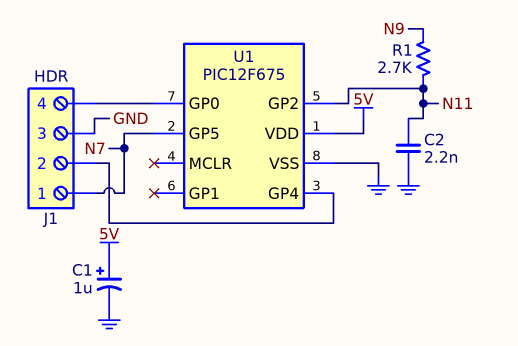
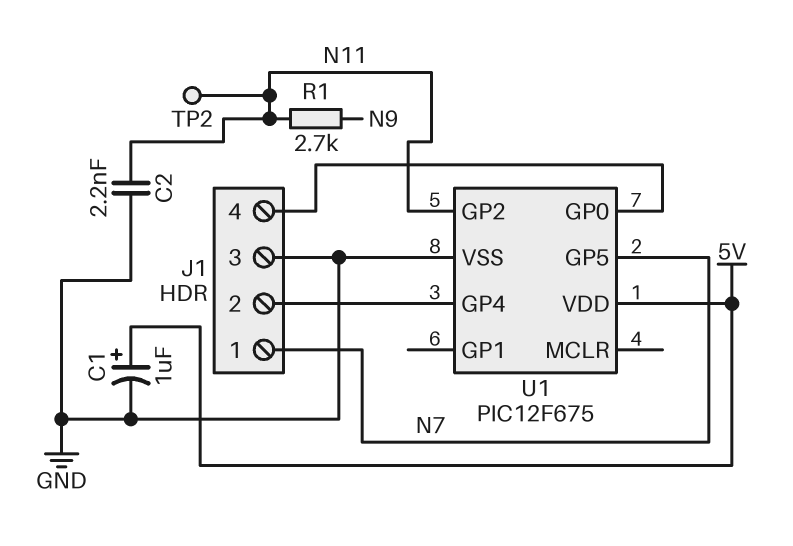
TP2: none -> test point (N11)

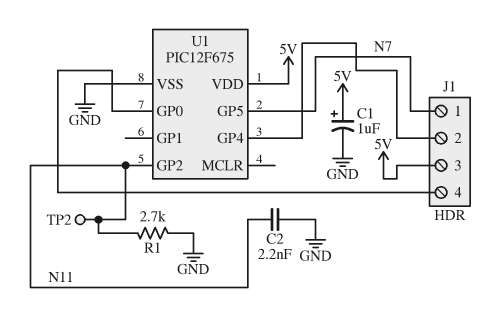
J1 pin 3: GND -> 5V
R1: 2.7k (N9, N11) -> 2.7k (GND, N11)

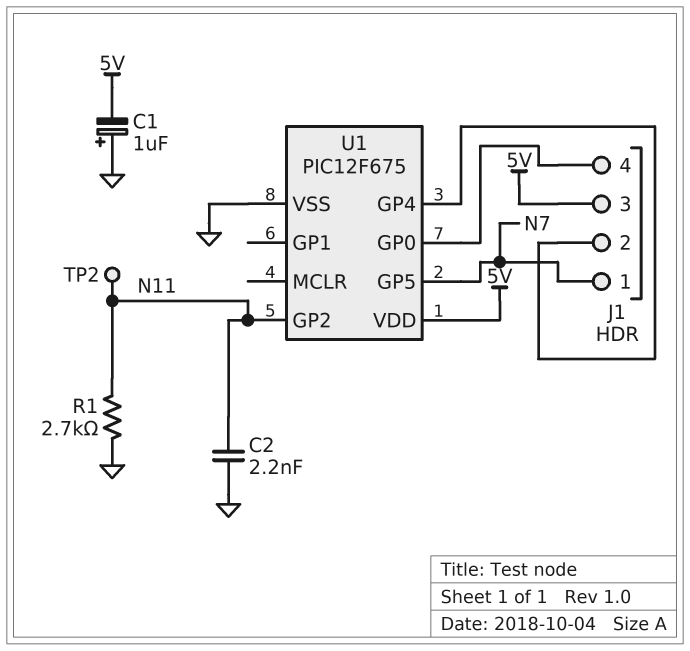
C1: 1uF (plus 5V, minus GND) -> 1uF (plus GND, minus 5V)

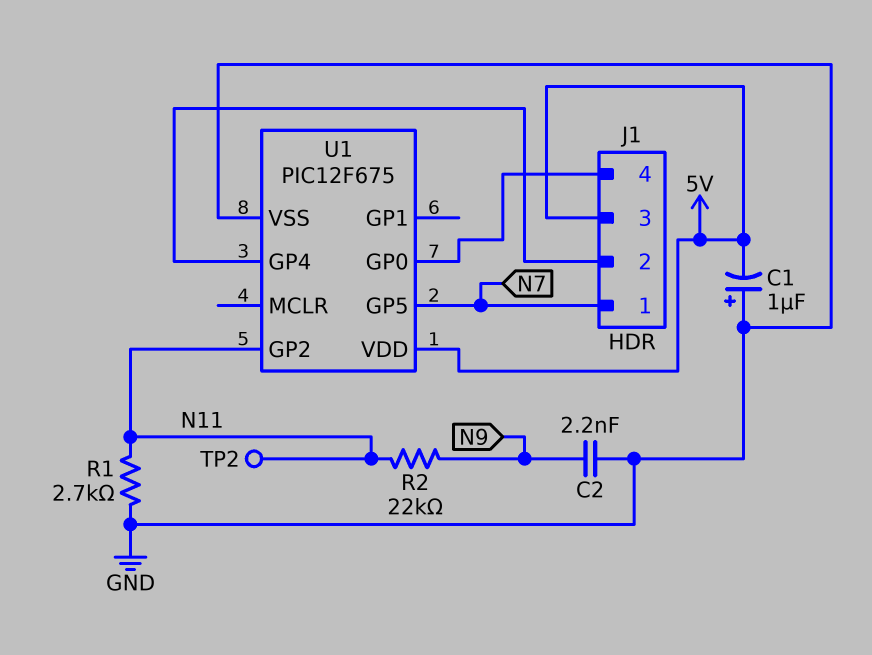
C2: 2.2nF (GND, N11) -> 2.2nF (GND, N9)
R2: none -> 22k (N9, N11)

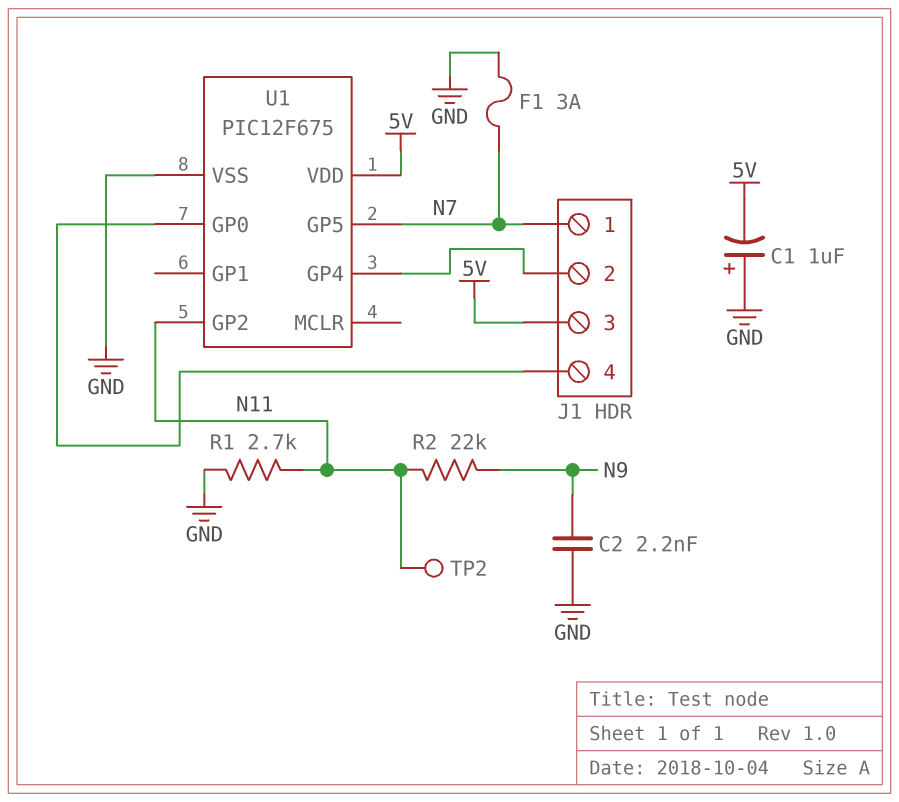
F1: none -> 3A (GND, N7)

